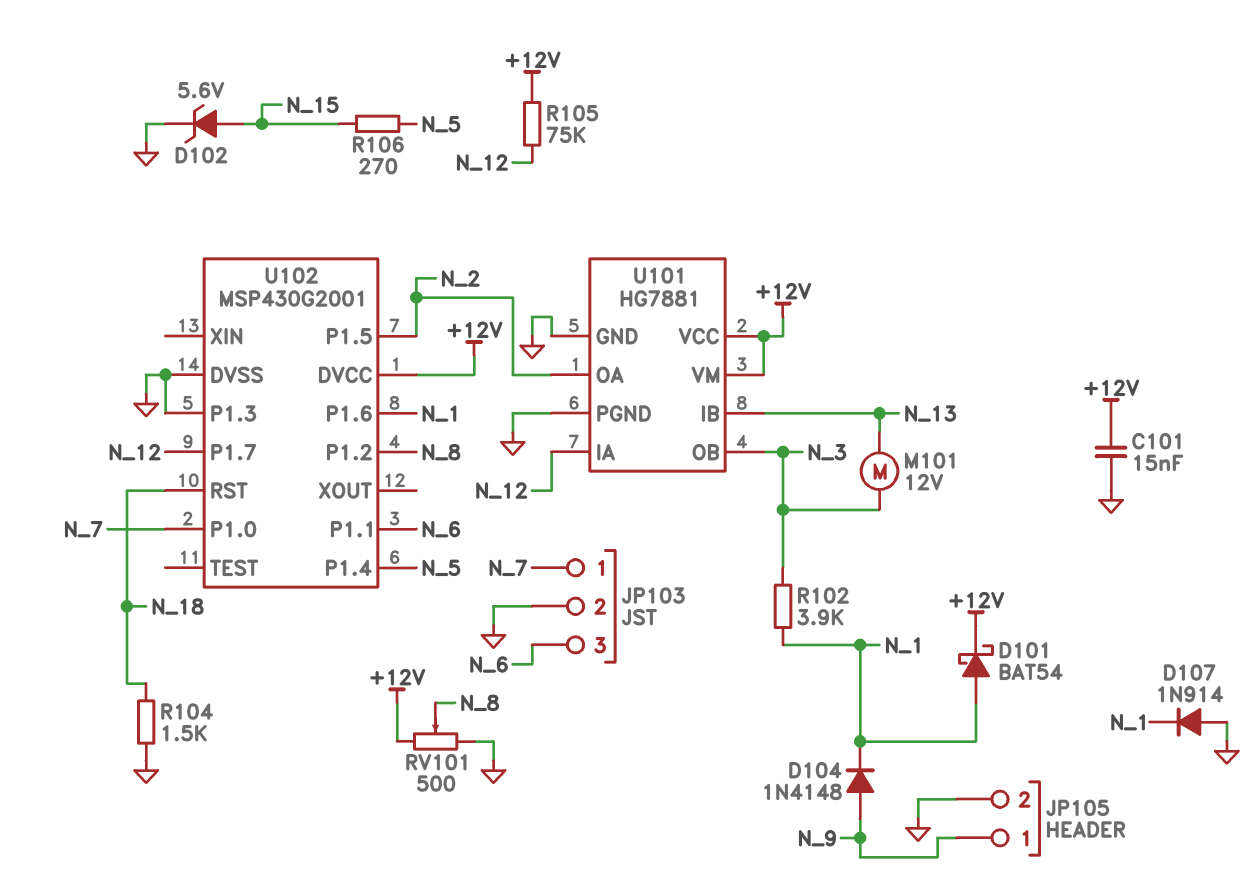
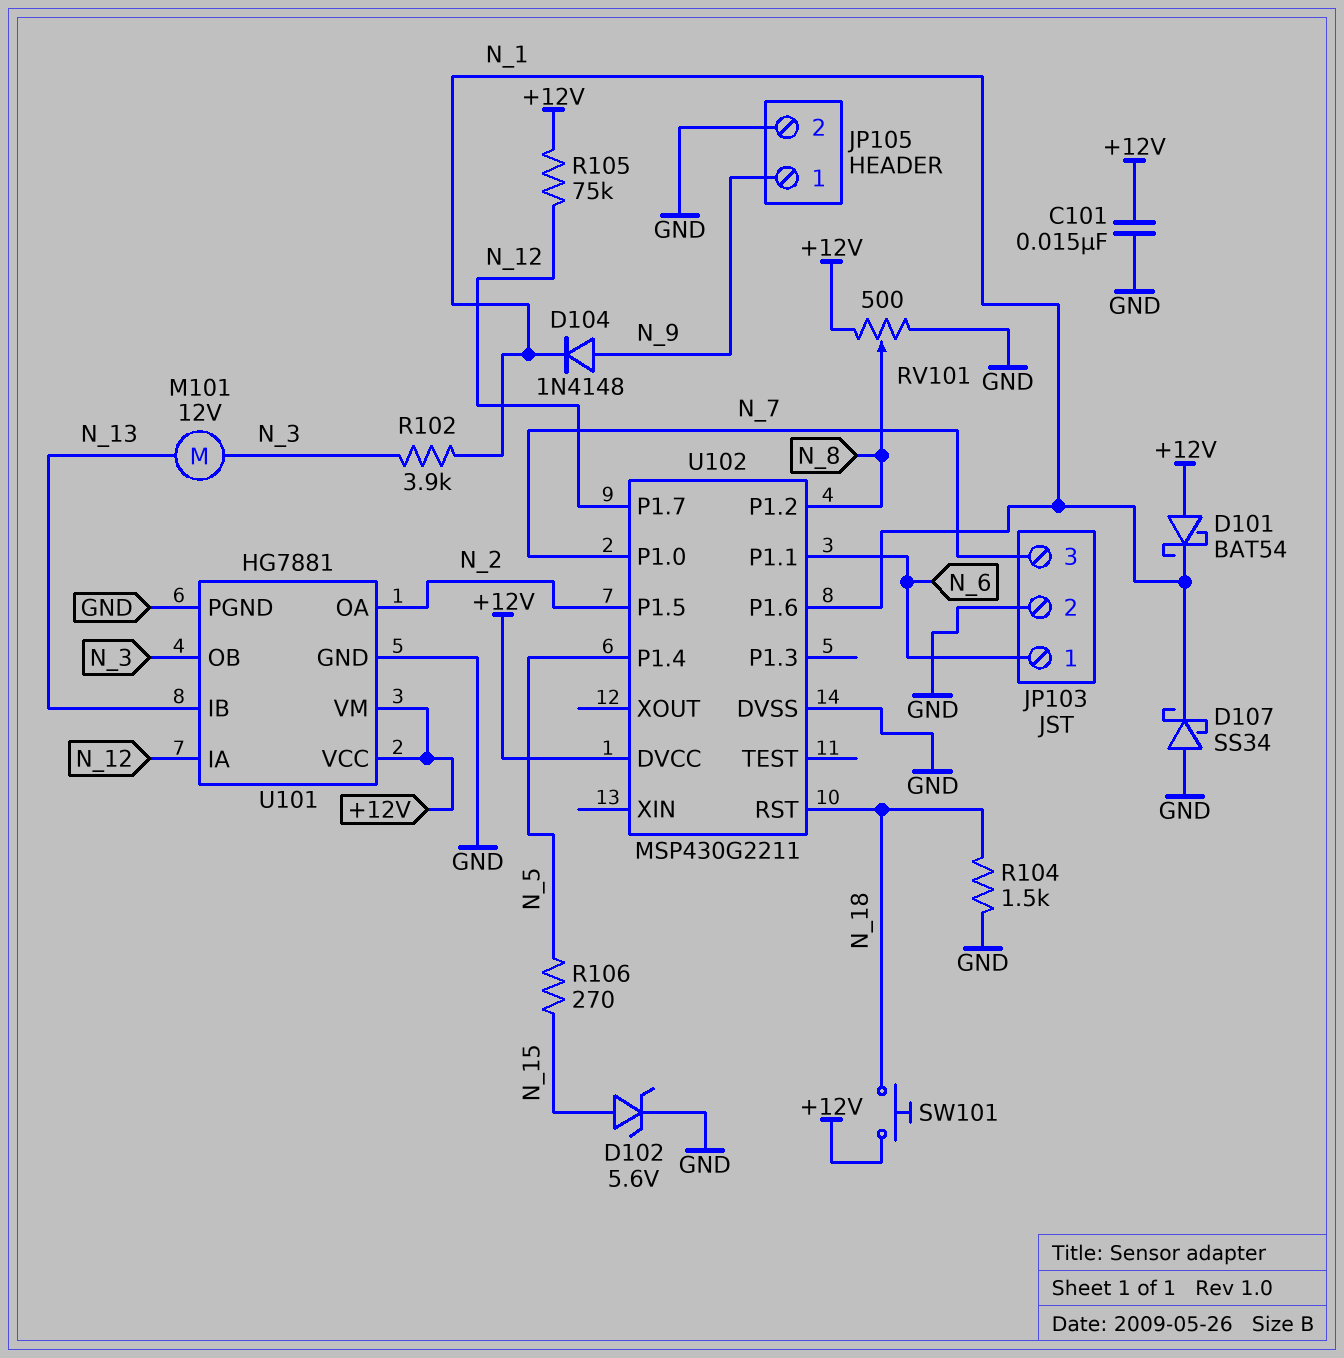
D101: schottky BAT54 (A N_1, K +12V) -> schottky BAT54 (A +12V, K N_1)
D107: diode 1N914 (A GND, K N_1) -> schottky SS34 (A GND, K N_1)
JP103 pin 1: N_7 -> N_6
JP103 pin 3: N_6 -> N_7
SW101: none -> button (+12V, N_18)
U102: MSP430G2001 -> MSP430G2211
U102 pin P1.3: GND -> none

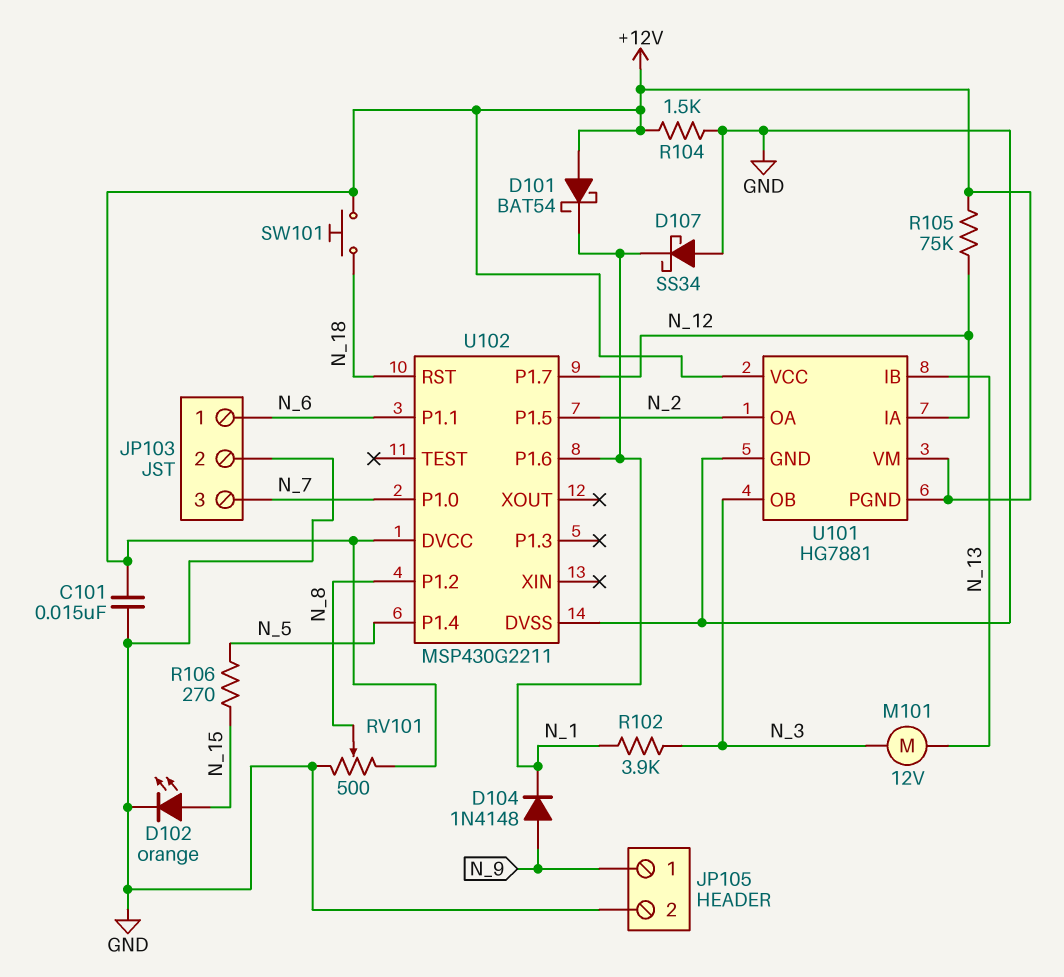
D102: zener 5.6V (A N_15, K GND) -> LED orange (A N_15, K GND)
R104: 1.5k (GND, N_18) -> 1.5k (+12V, GND)
U101 pin PGND: GND -> +12V

